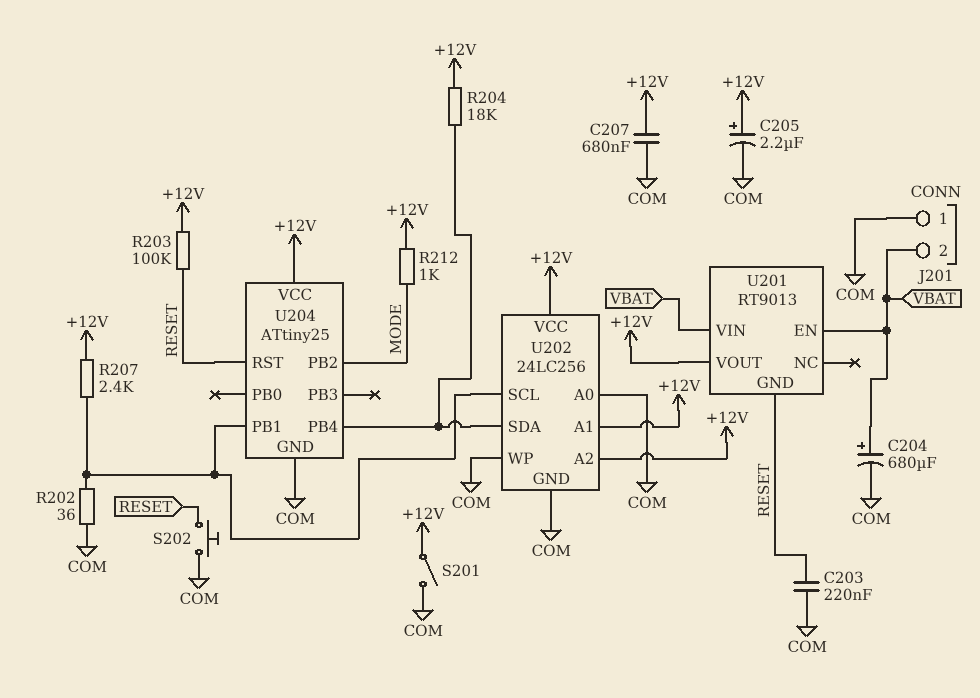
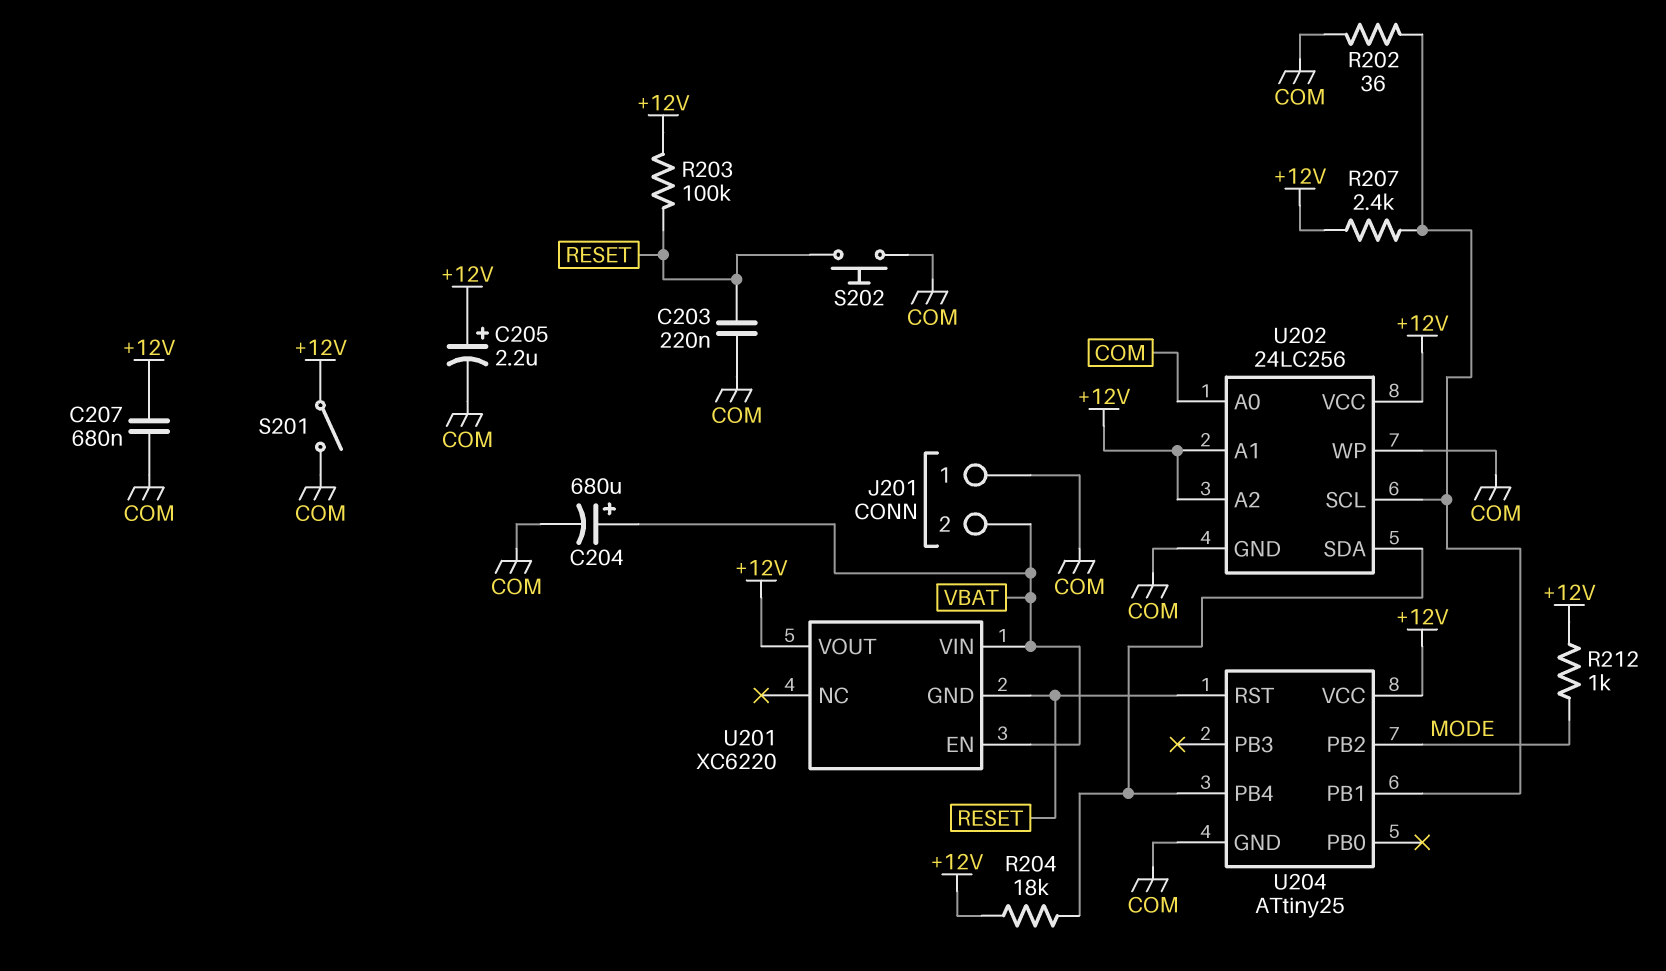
U201: RT9013 -> XC6220

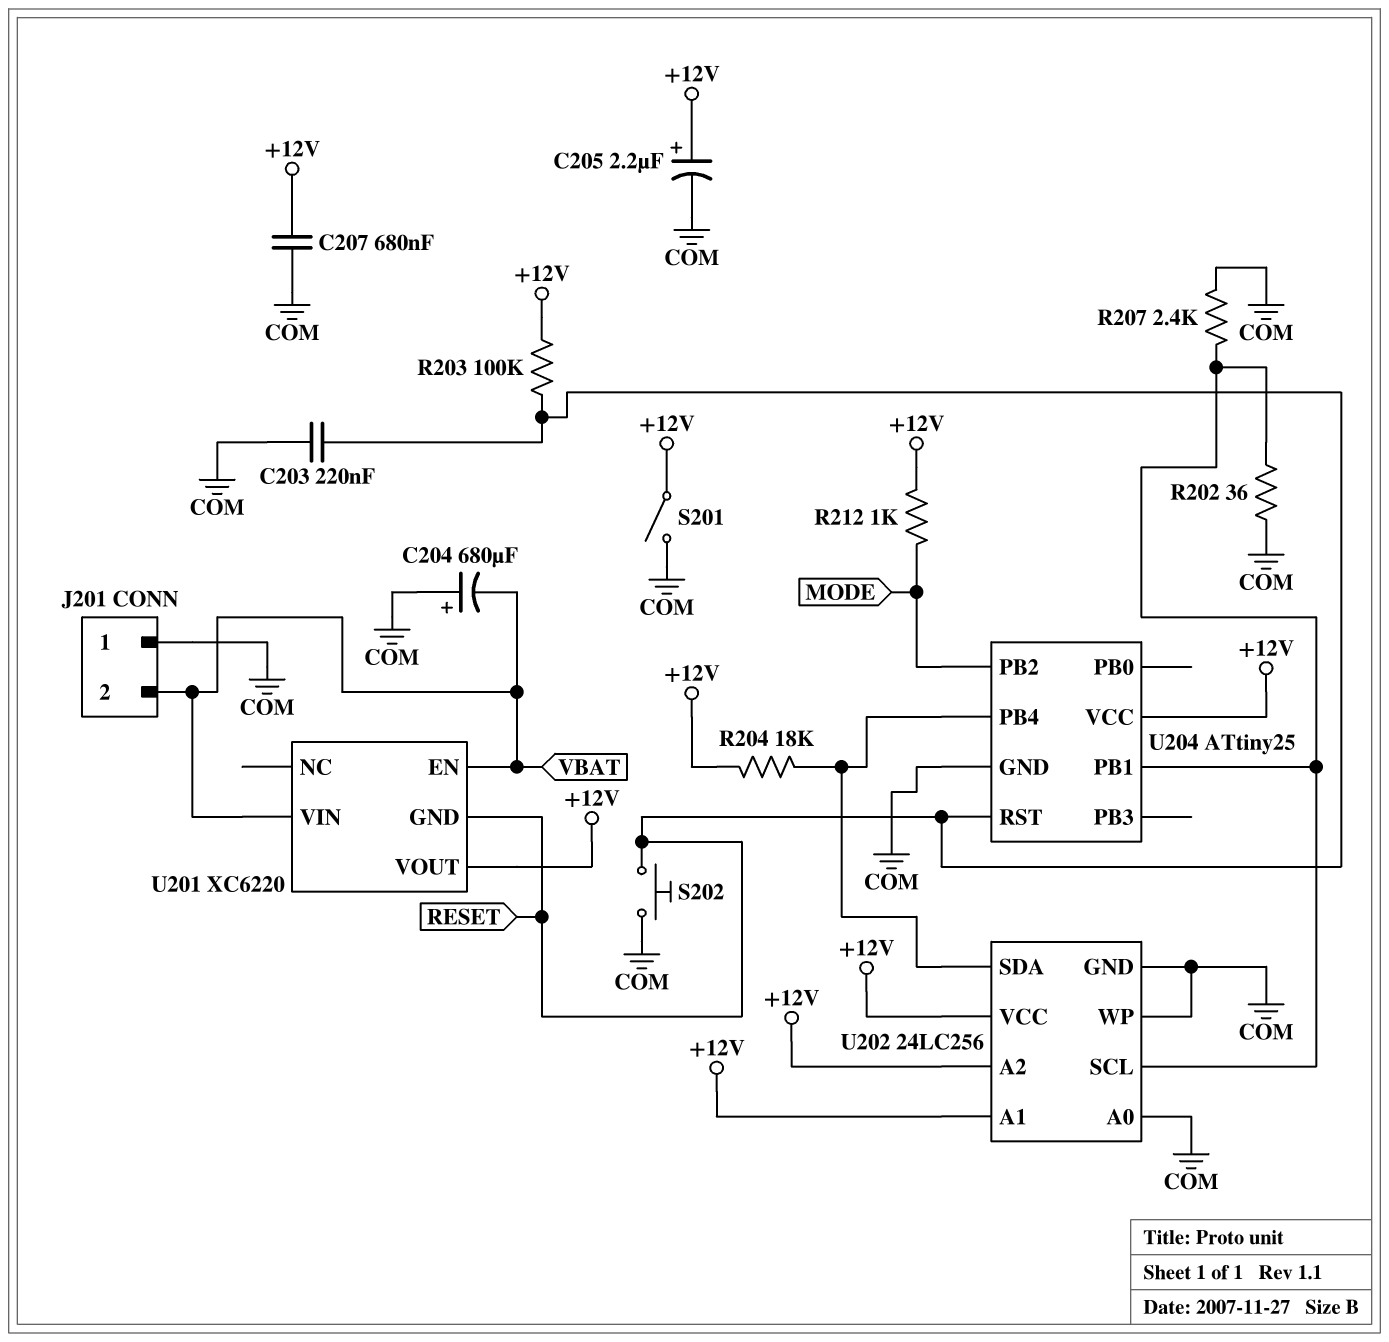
C204: 680uF (plus VBAT, minus COM) -> 680uF (plus COM, minus VBAT)
R207: 2.4k (+12V, U202/SCL) -> 2.4k (COM, U202/SCL)

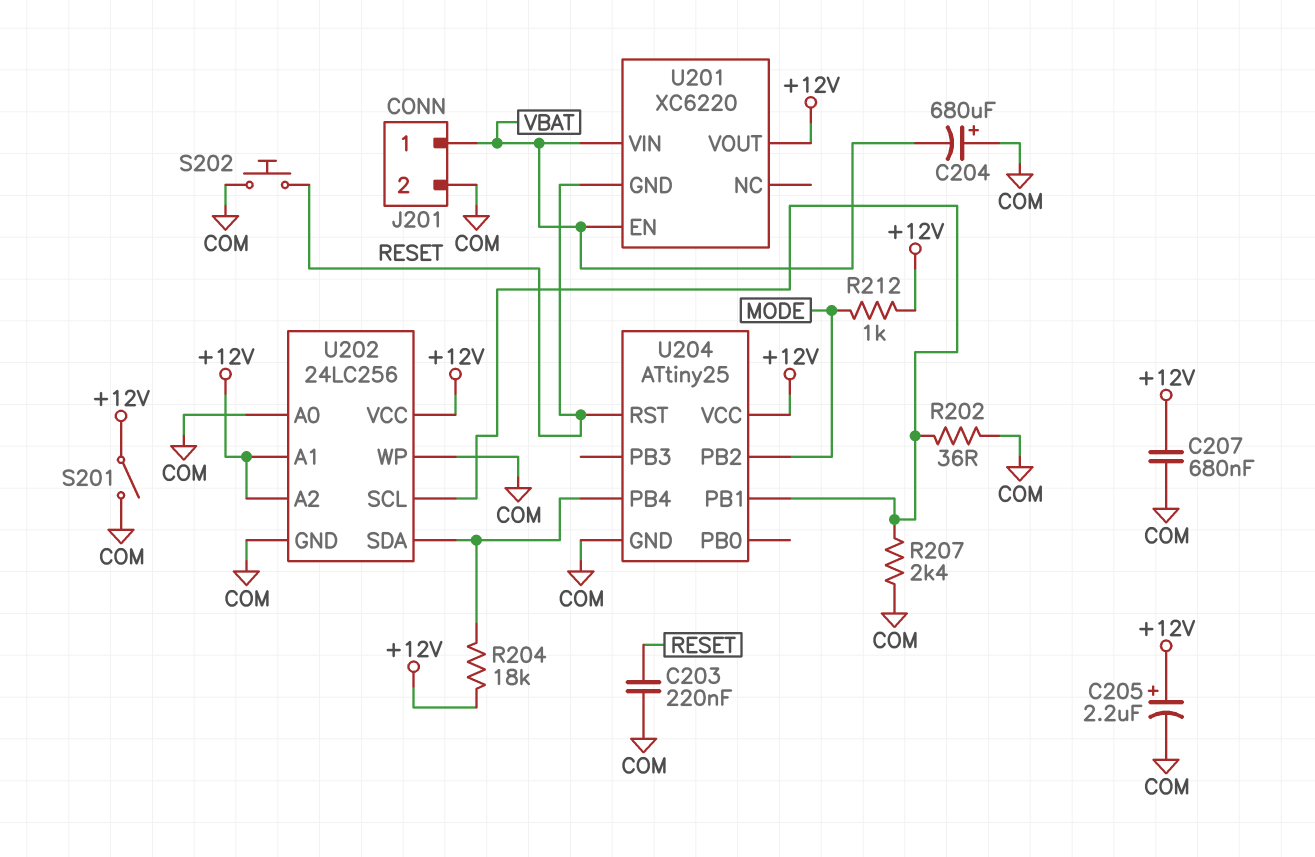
J201 pin 1: COM -> VBAT
J201 pin 2: VBAT -> COM
R203: 100k (+12V, RESET) -> none

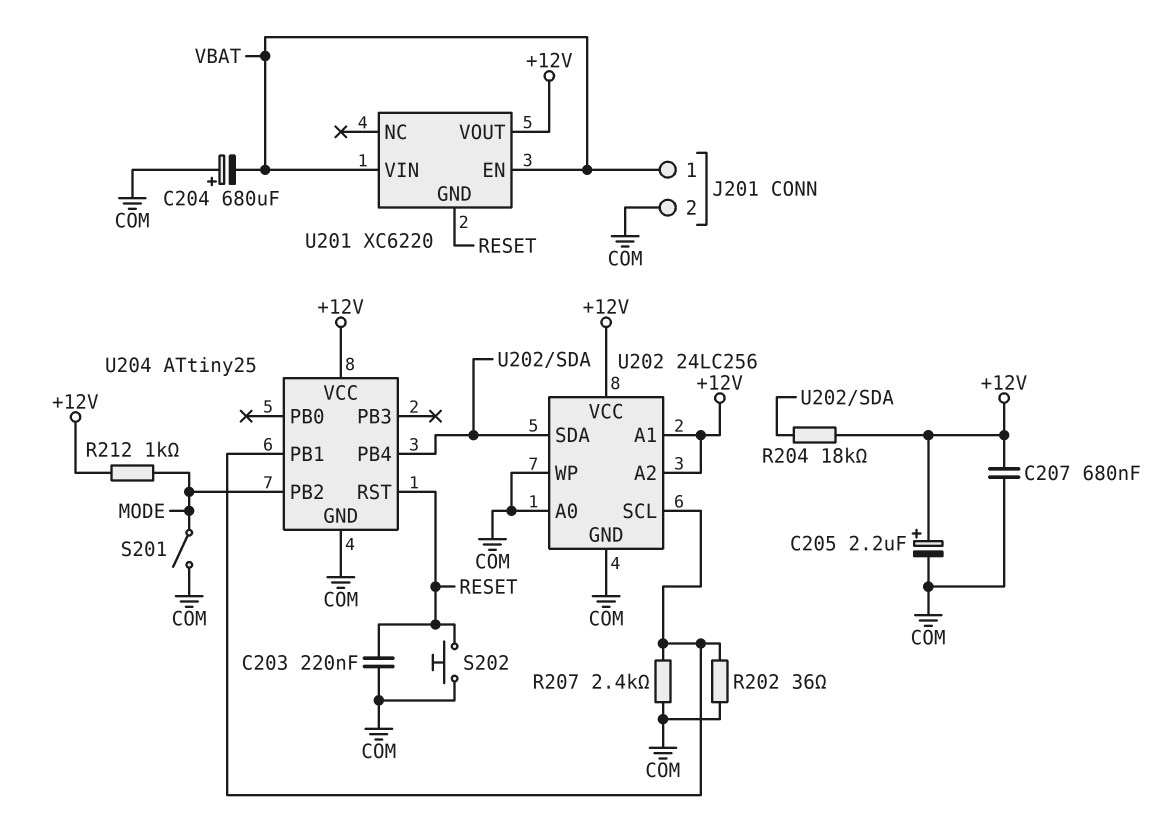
S201: switch (+12V, COM) -> switch (COM, MODE)

